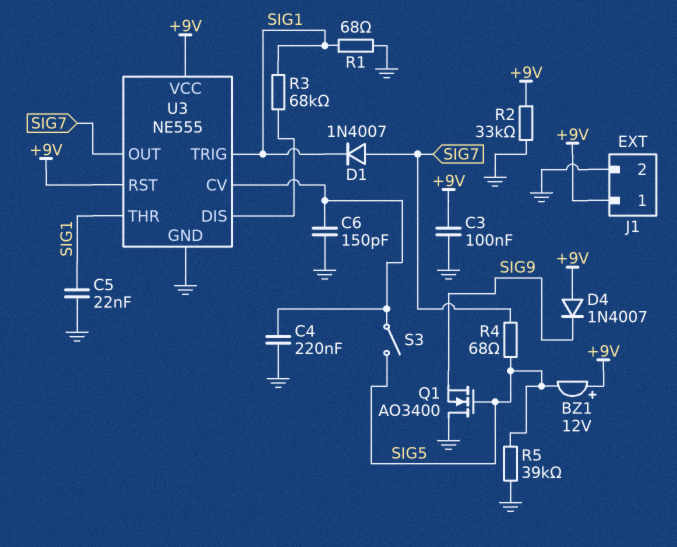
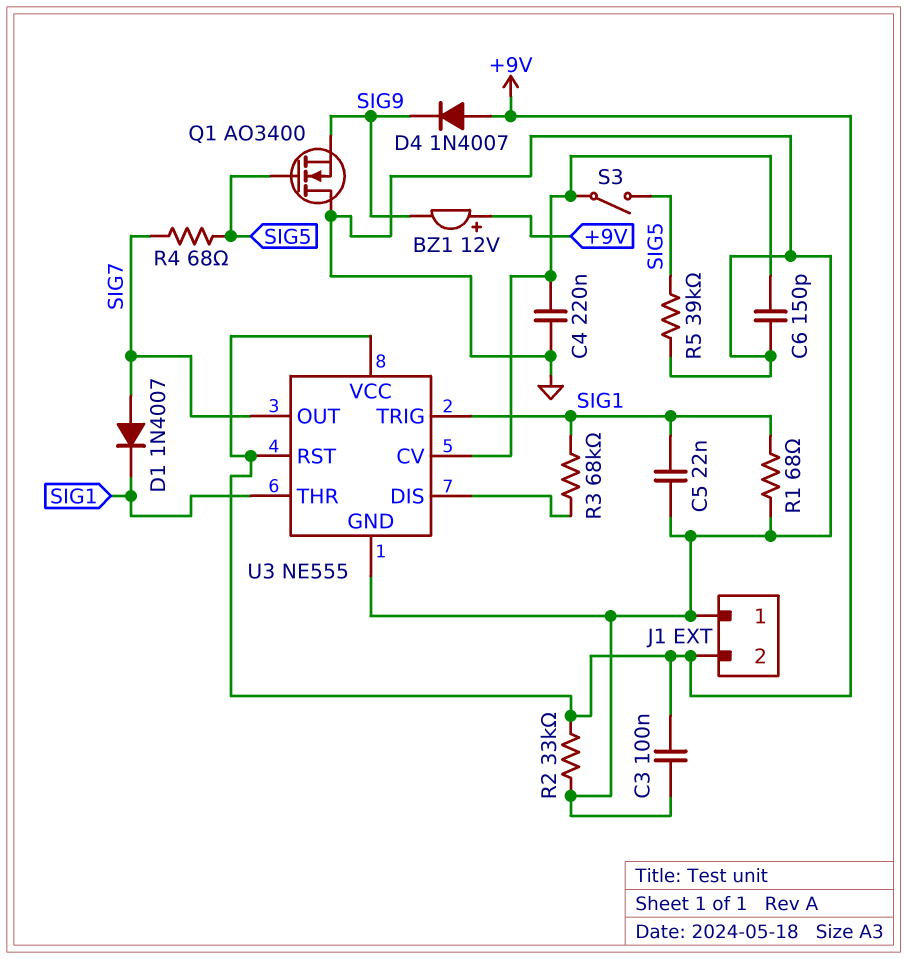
BZ1: buzzer 12V (plus +9V, minus SIG5) -> buzzer 12V (plus +9V, minus SIG9)
J1 pin 1: +9V -> GND
J1 pin 2: GND -> +9V

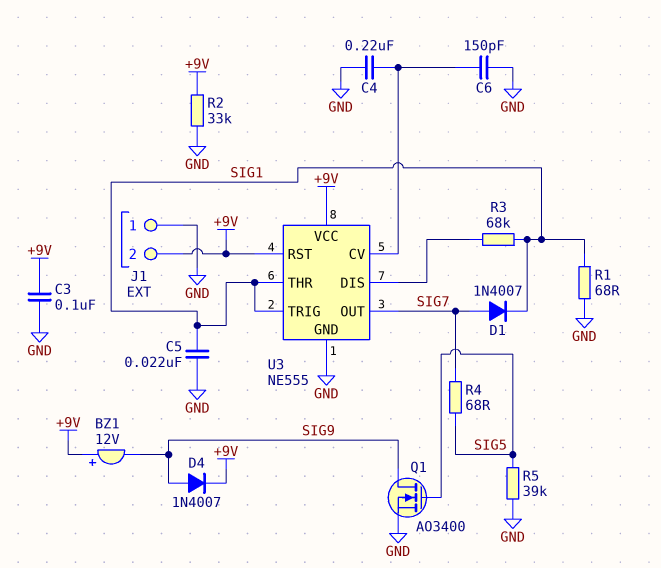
D4: diode 1N4007 (A +9V, K SIG9) -> diode 1N4007 (A SIG9, K +9V)
Q1: NMOS AO3400 (G SIG5, D GND, S SIG9) -> NMOS AO3400 (G SIG5, D SIG9, S GND)
S3: switch (SIG5, U3/CV) -> none

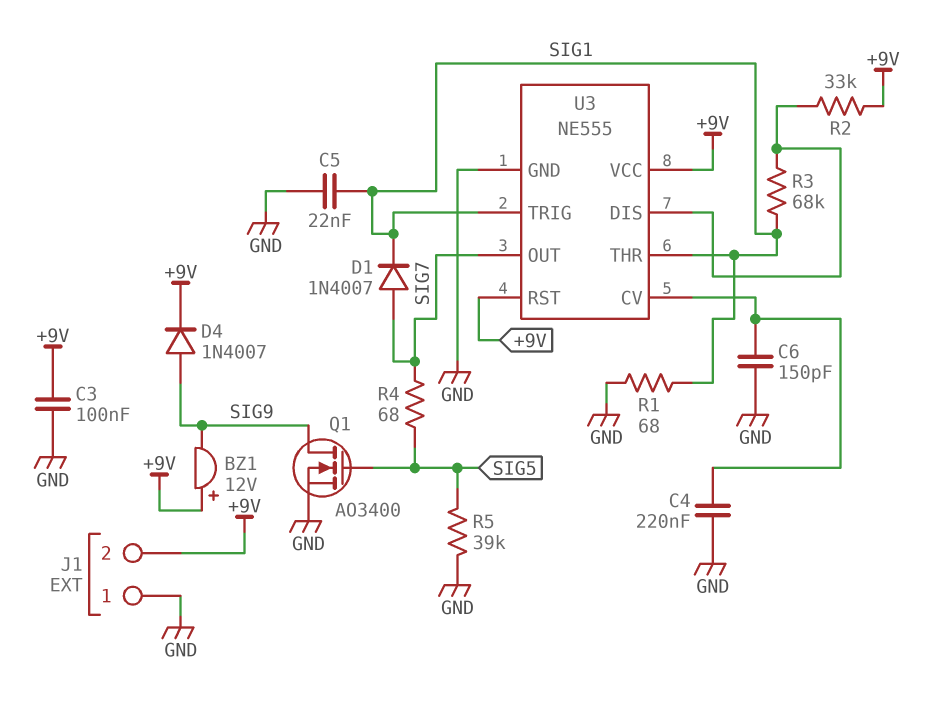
R2: 33k (+9V, GND) -> 33k (+9V, U3/DIS)

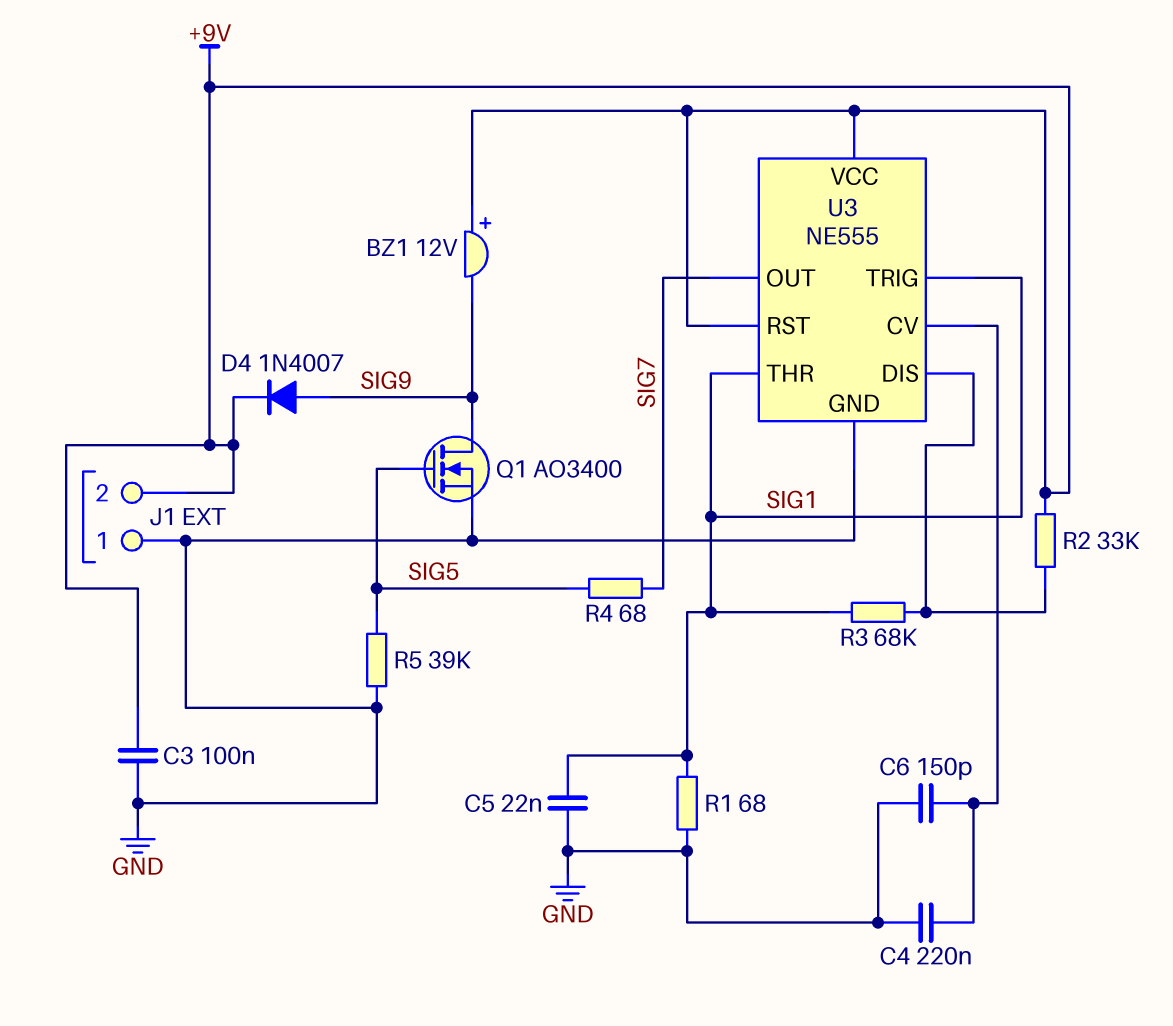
D1: diode 1N4007 (A SIG7, K SIG1) -> none

